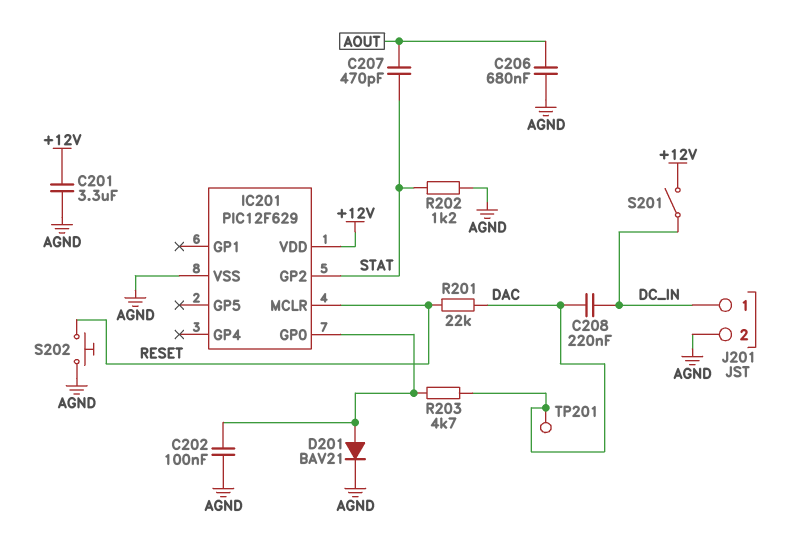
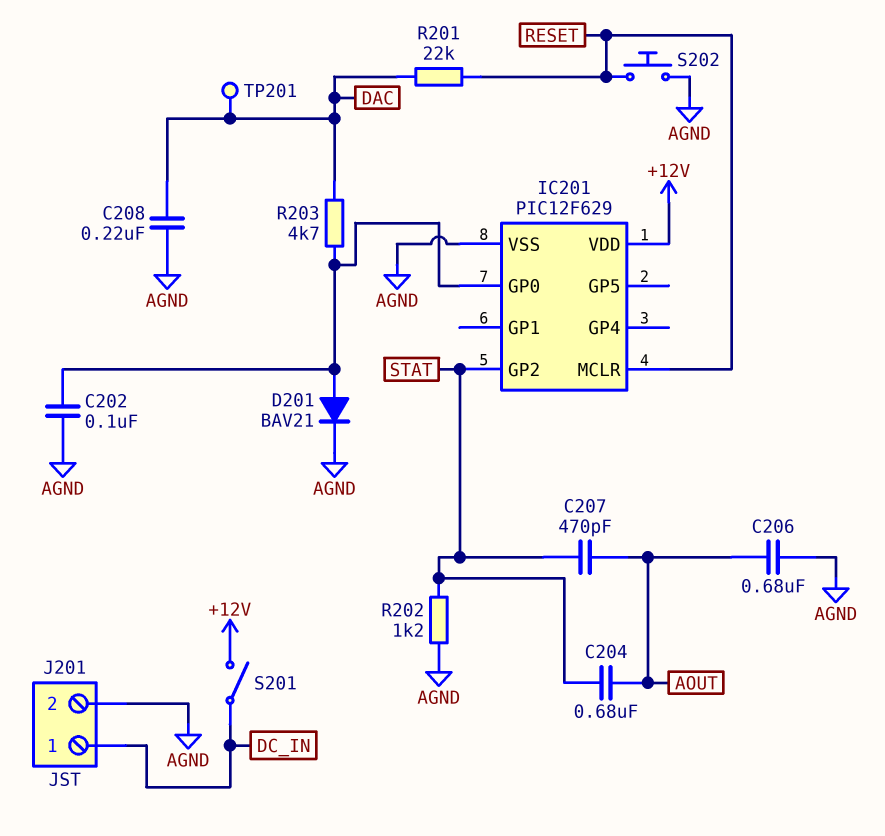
C201: 3.3uF (+12V, AGND) -> none
C204: none -> 680nF (AOUT, STAT)
C208: 220nF (DAC, DC_IN) -> 220nF (AGND, DAC)

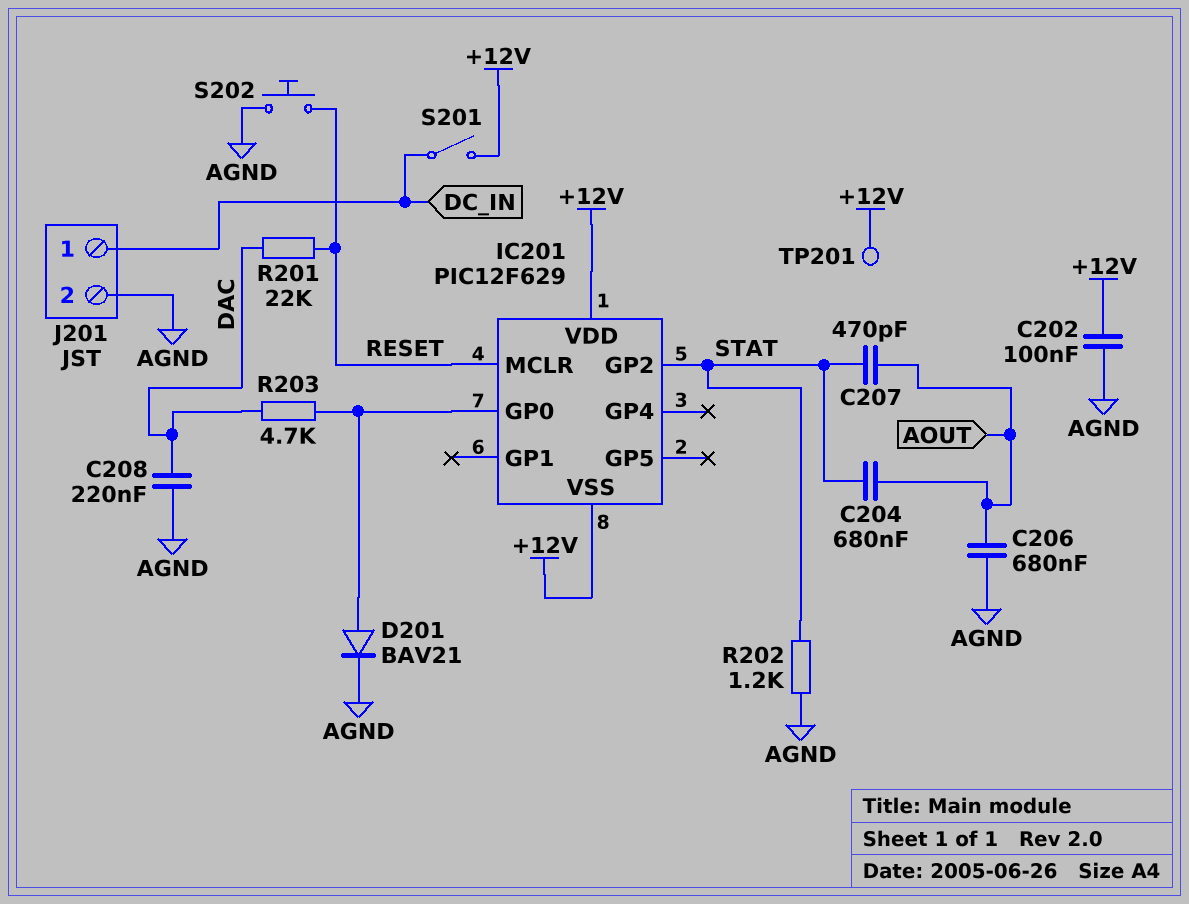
C202: 100nF (AGND, IC201/GP0) -> 100nF (+12V, AGND)
IC201 pin VSS: AGND -> +12V
TP201: test point (DAC) -> test point (+12V)

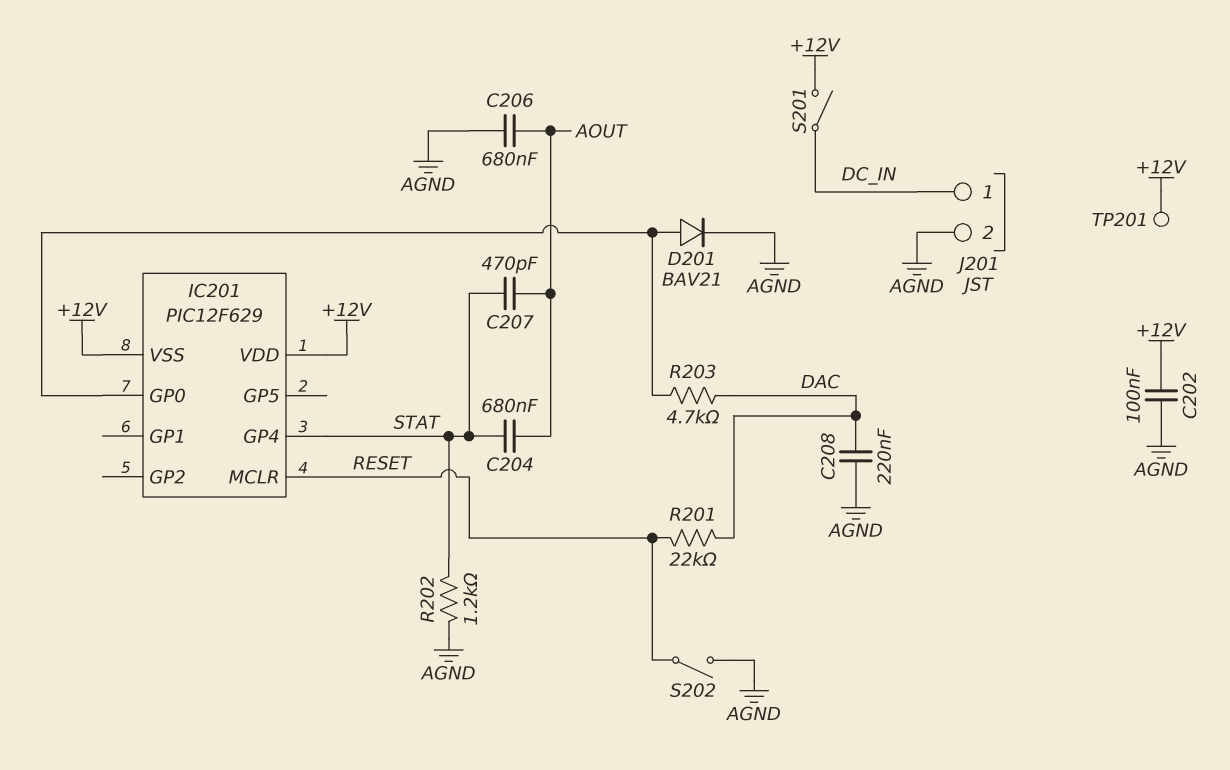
IC201 pin GP2: STAT -> none
IC201 pin GP4: none -> STAT
S202: button (AGND, RESET) -> switch (AGND, RESET)

